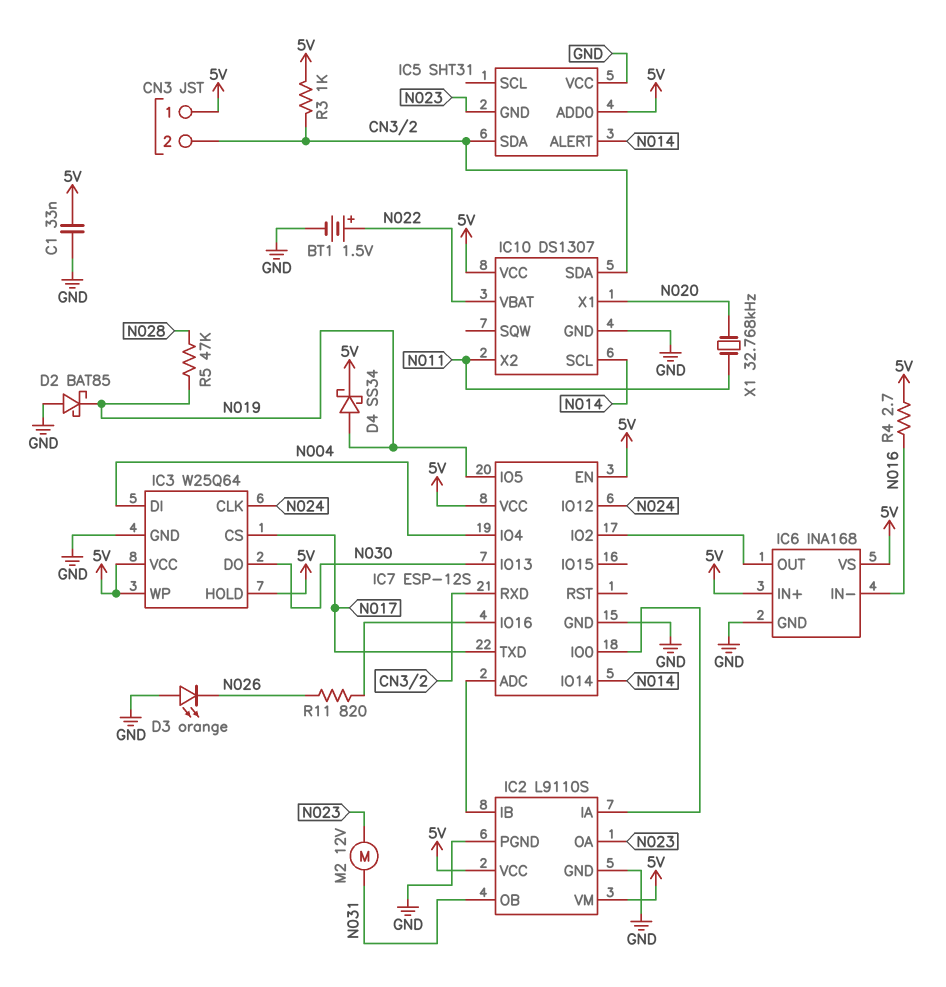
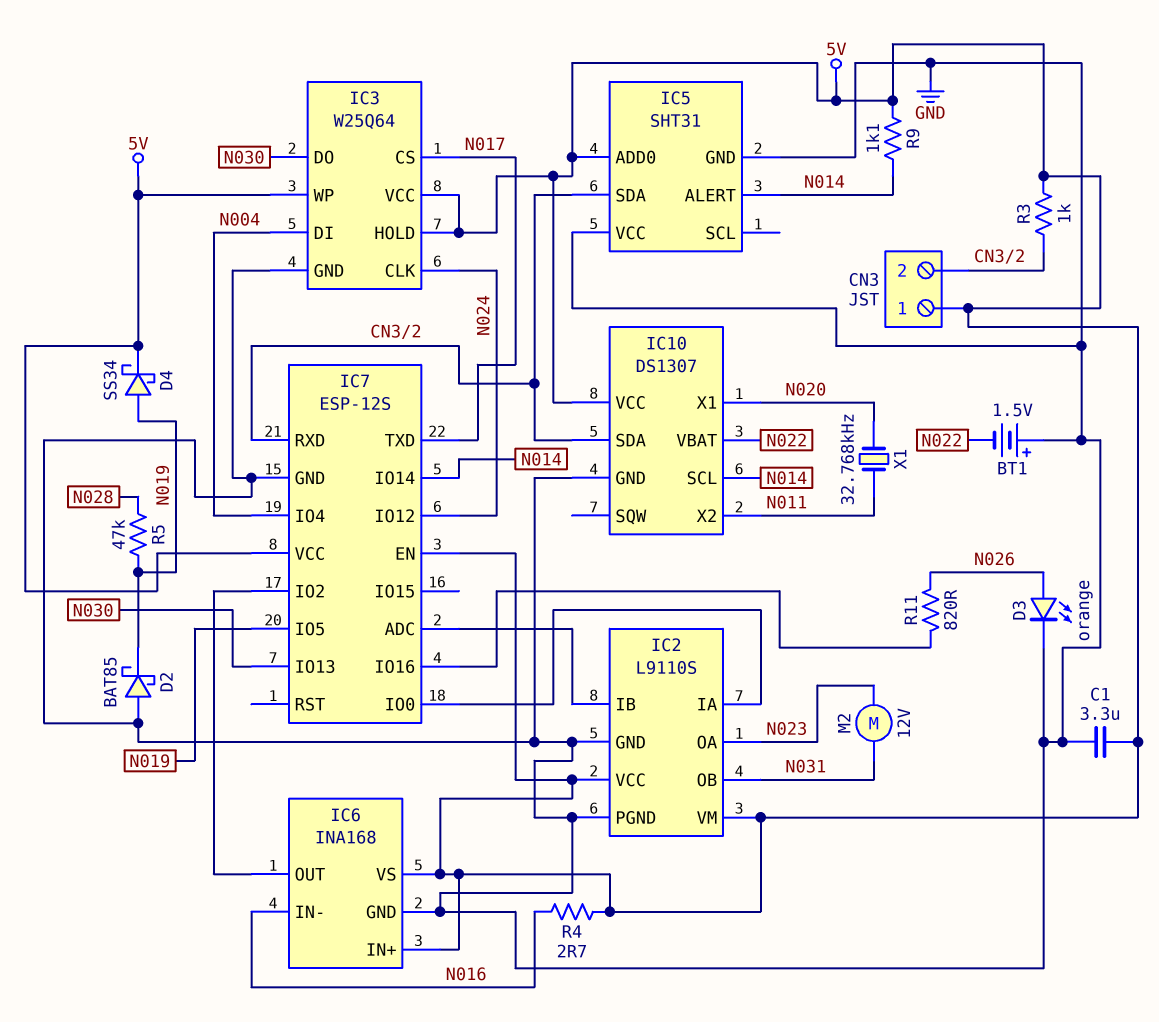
BT1: 1.5V (plus N022, minus GND) -> 1.5V (plus GND, minus N022)
C1: 33nF (5V, GND) -> 3.3uF (5V, GND)
D3: LED orange (A GND, K N026) -> LED orange (A N026, K GND)
IC5 pin GND: N023 -> GND
R9: none -> 1.1k (5V, N014)

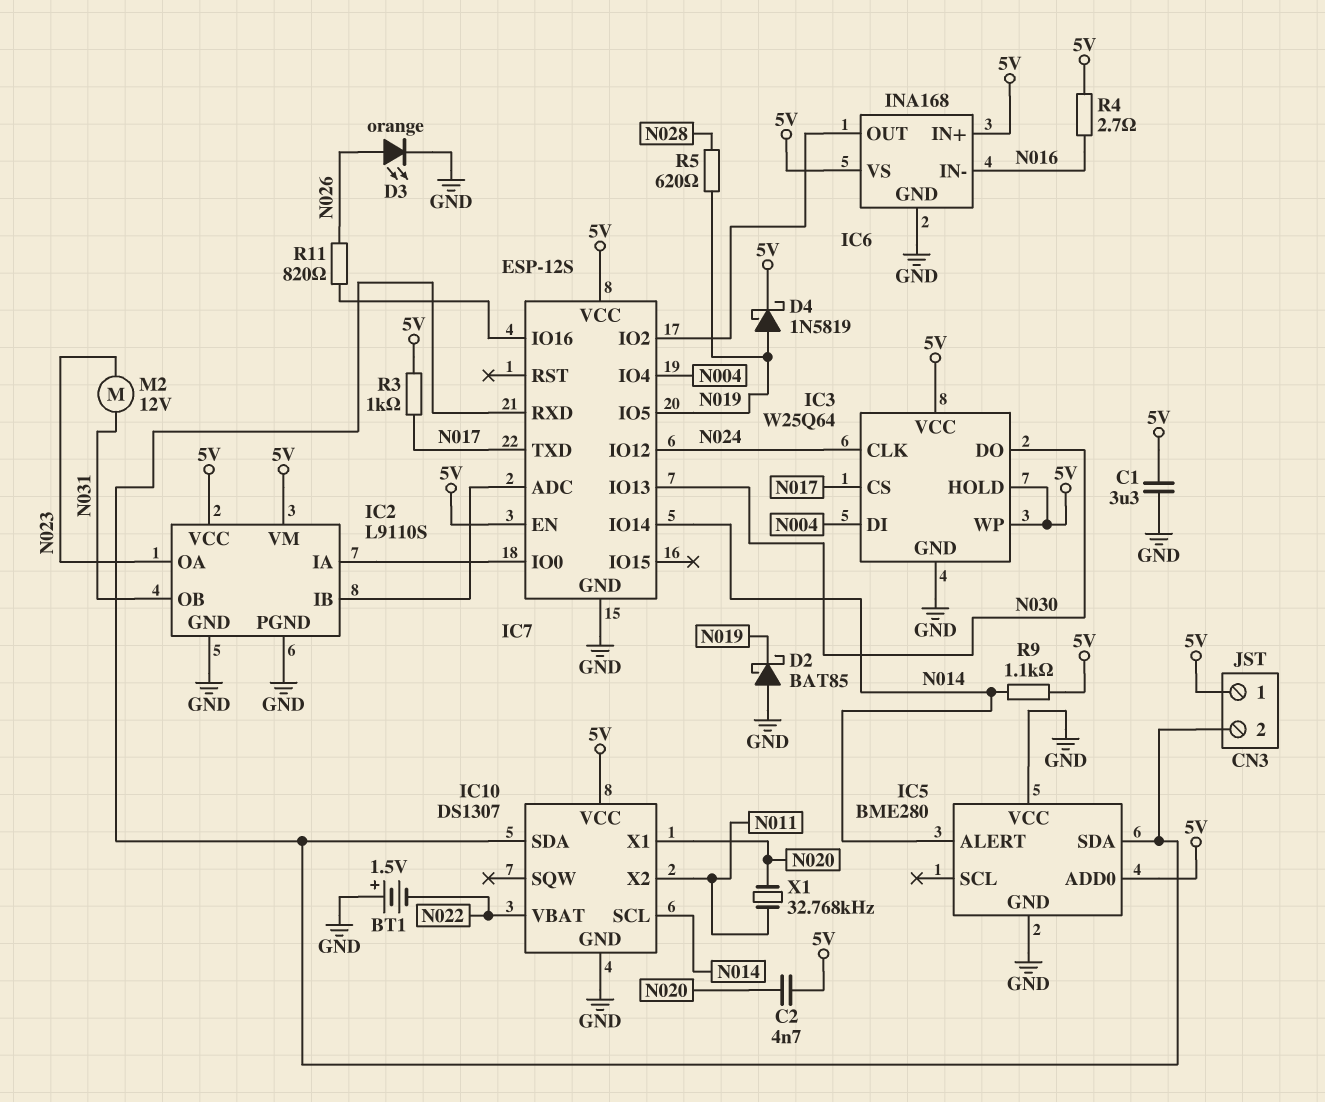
C2: none -> 4.7nF (5V, N020)
D4: schottky SS34 (A N019, K 5V) -> schottky 1N5819 (A N019, K 5V)
IC5: SHT31 -> BME280
R3: 1k (5V, CN3/2) -> 1k (5V, N017)
R5: 47k (N019, N028) -> 620 (N019, N028)

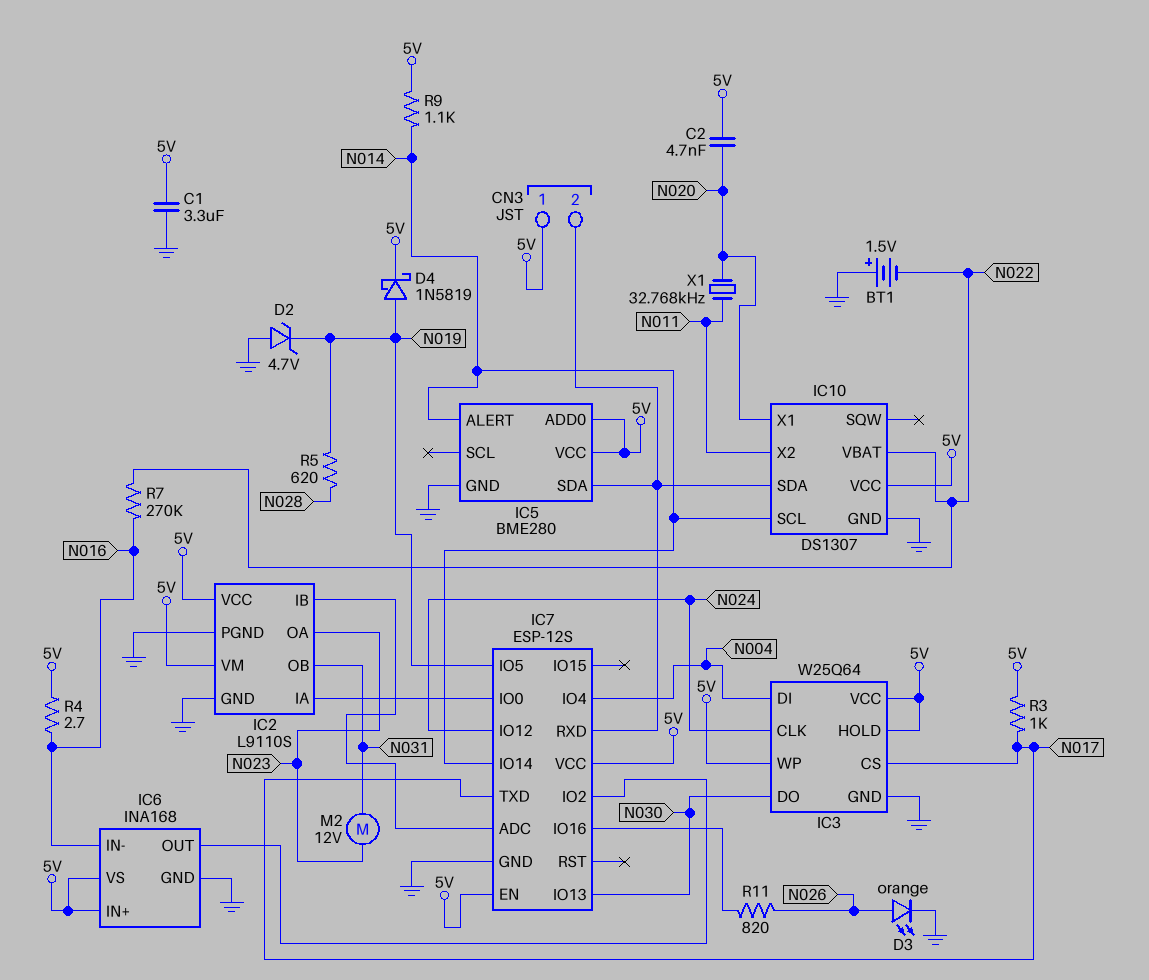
D2: schottky BAT85 (A GND, K N019) -> zener 4.7V (A GND, K N019)
IC5 pin VCC: GND -> 5V
R7: none -> 270k (N016, N022)

